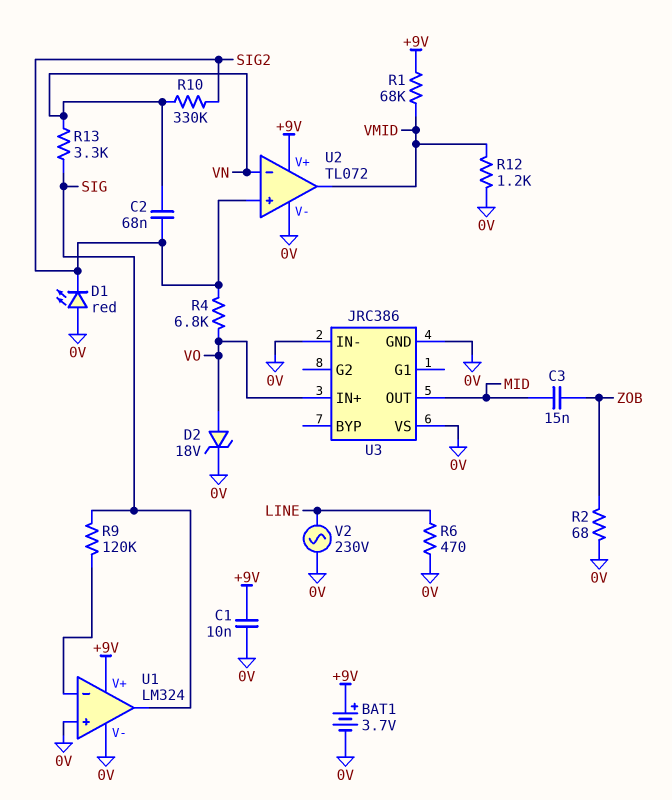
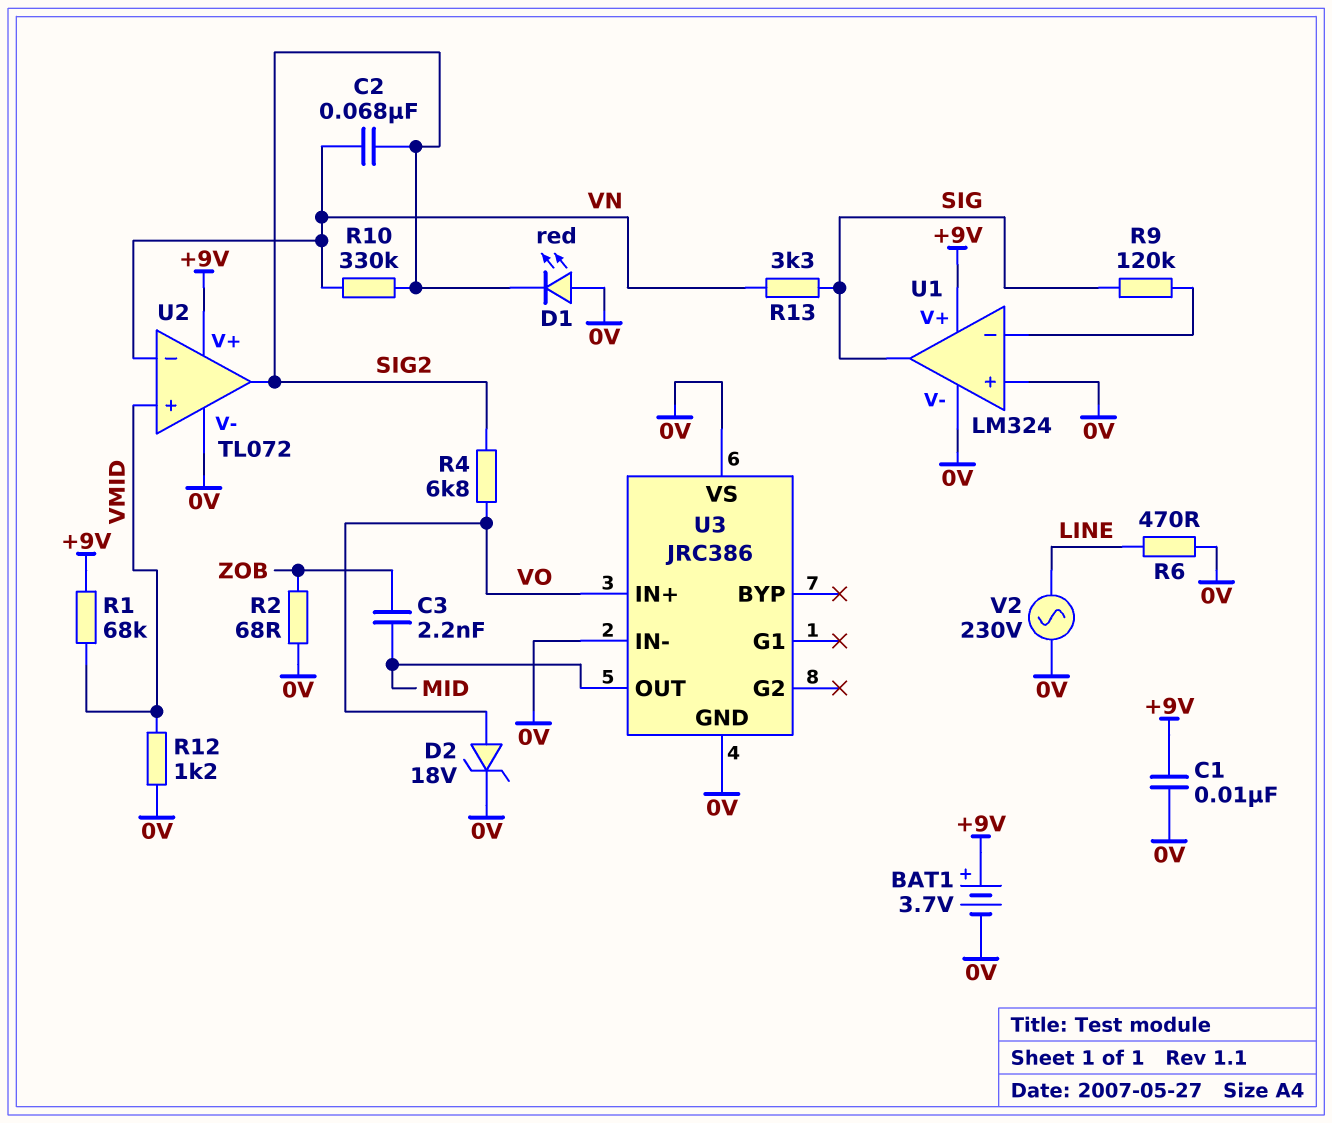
C3: 15nF (MID, ZOB) -> 2.2nF (MID, ZOB)
U2 pin in+: SIG2 -> VMID
U2 pin out: VMID -> SIG2

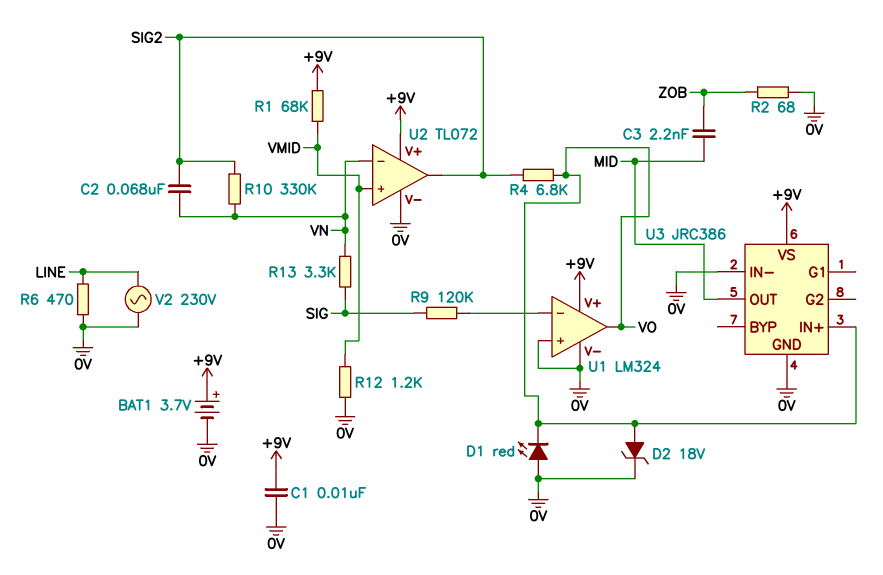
D1: LED red (A 0V, K SIG2) -> LED red (A 0V, K VO)
U1 pin out: SIG -> VO
U3 pin VS: 0V -> +9V

